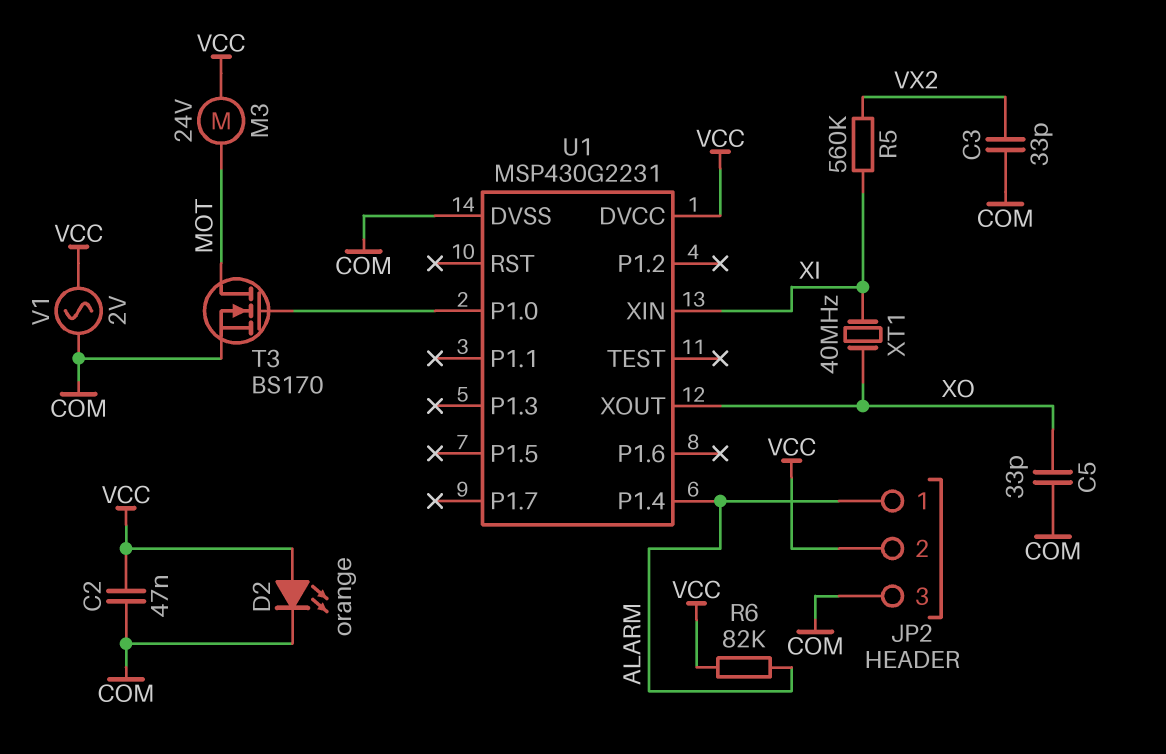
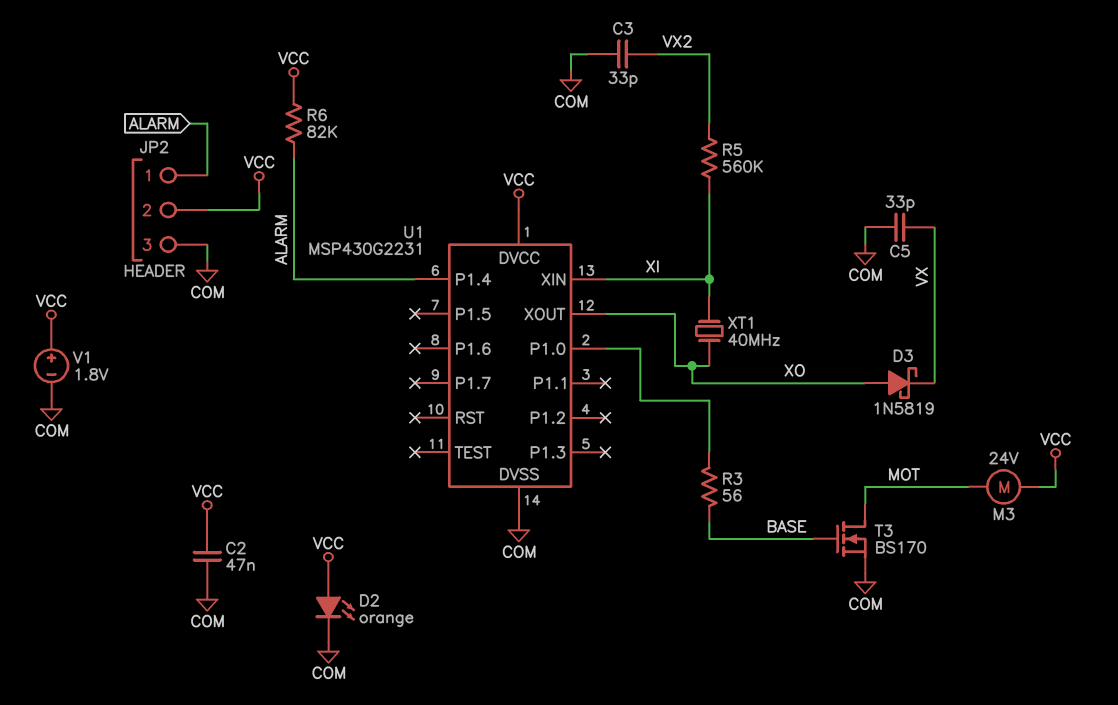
C5: 33pF (COM, XO) -> 33pF (COM, VX)
D3: none -> schottky 1N5819 (A XO, K VX)
R3: none -> 56 (BASE, U1/P1.0)
T3: NMOS BS170 (G U1/P1.0, D MOT, S COM) -> NMOS BS170 (G BASE, D MOT, S COM)
V1: AC 2V (COM, VCC) -> 1.8V (plus VCC, minus COM)

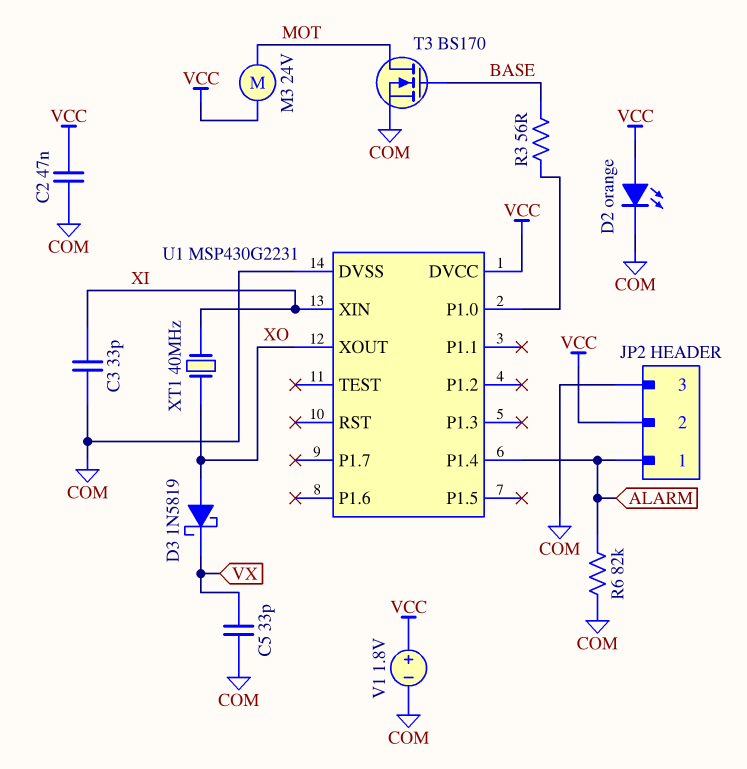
C3: 33pF (COM, VX2) -> 33pF (COM, XI)
R5: 560k (VX2, XI) -> none
R6: 82k (ALARM, VCC) -> 82k (ALARM, COM)

